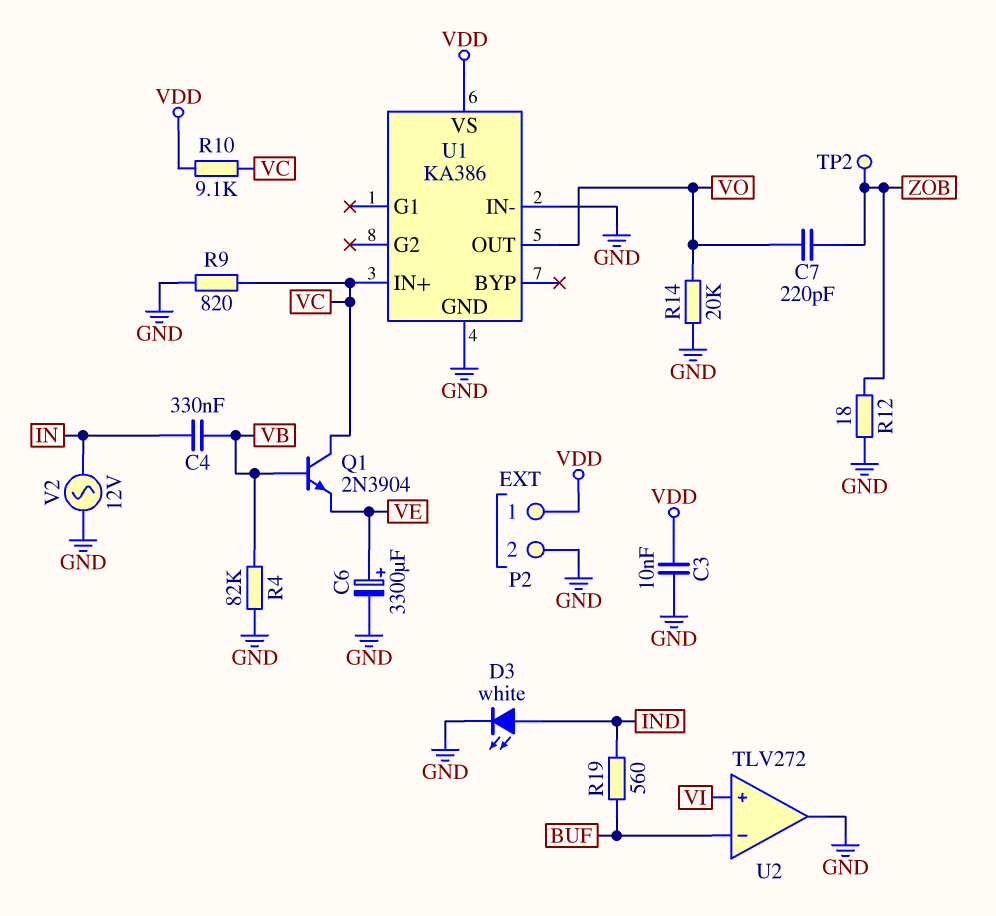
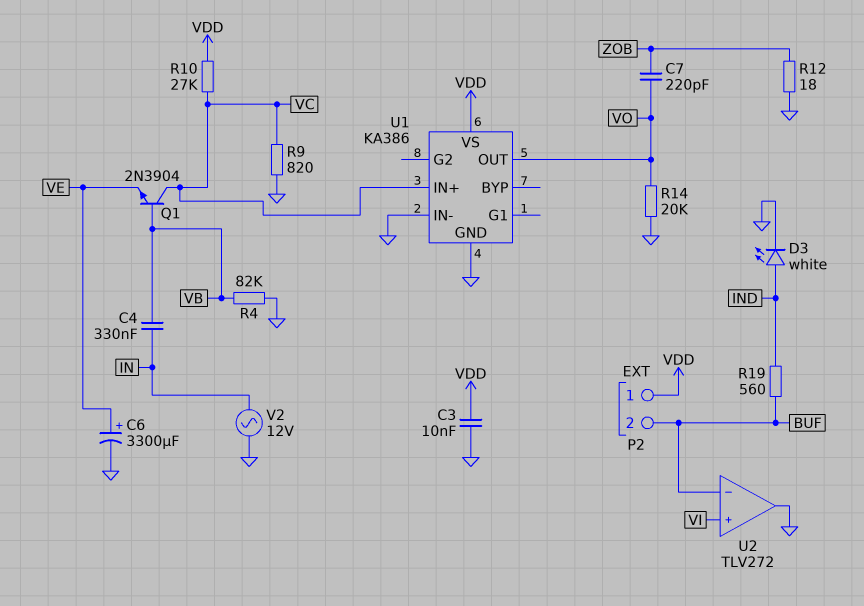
P2 pin 2: GND -> BUF
R10: 9.1k (VC, VDD) -> 27k (VC, VDD)
TP2: test point (ZOB) -> none

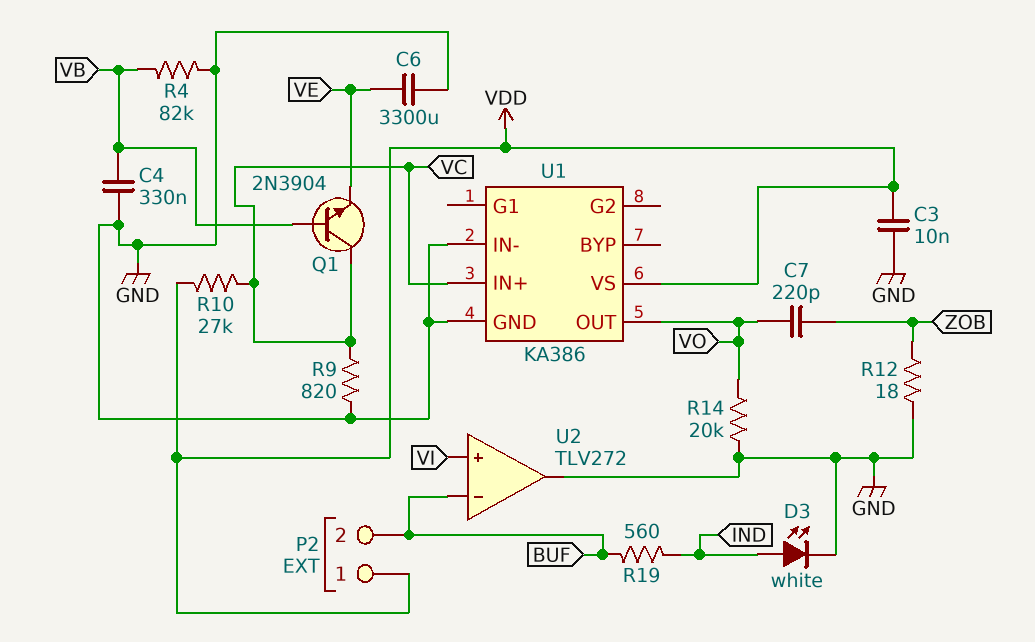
C4: 330nF (IN, VB) -> 330nF (GND, VB)
C6: 3300uF (plus VE, minus GND) -> 3300uF (GND, VE)
V2: AC 12V (GND, IN) -> none

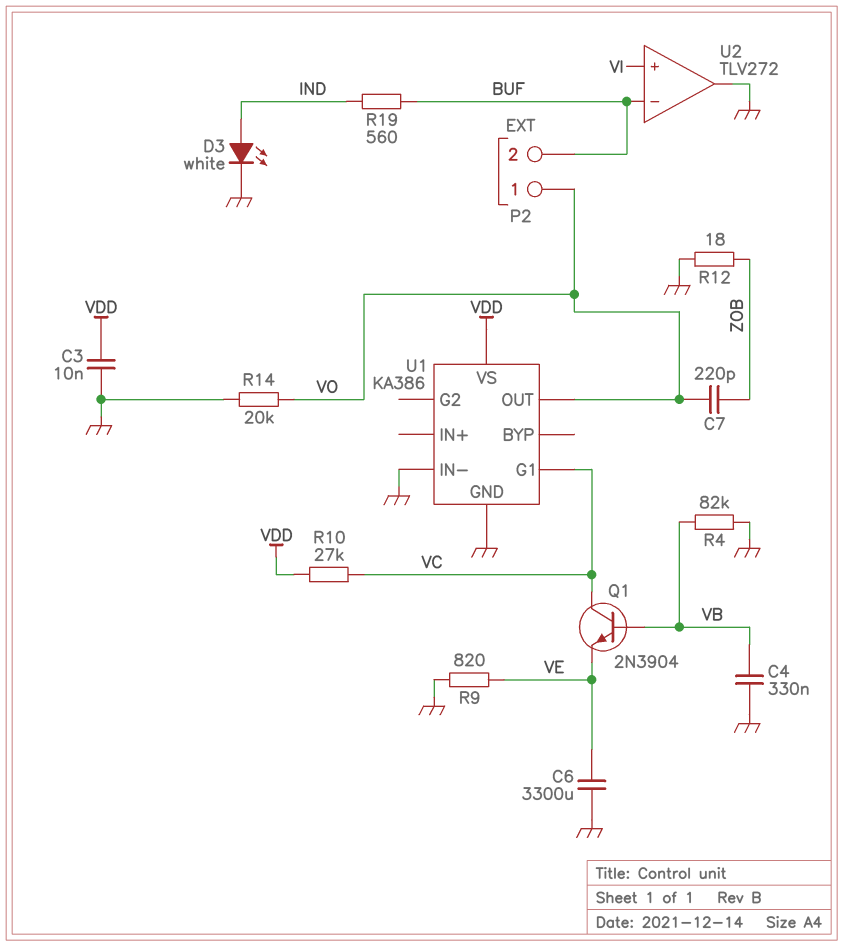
P2 pin 1: VDD -> VO
R9: 820 (GND, VC) -> 820 (GND, VE)
U1 pin G1: none -> VC
U1 pin IN+: VC -> none

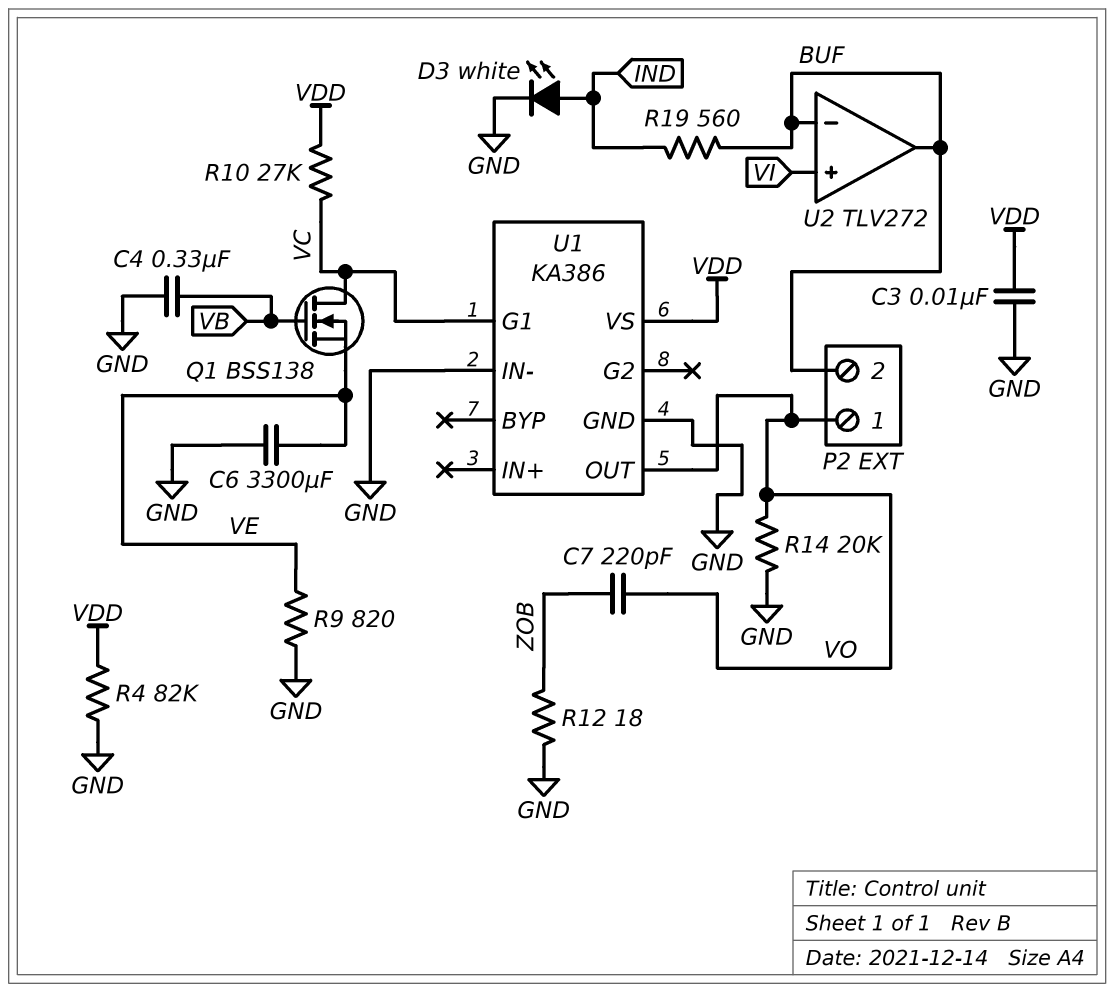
Q1: NPN 2N3904 (B VB, C VC, E VE) -> NMOS BSS138 (G VB, D VC, S VE)
R4: 82k (GND, VB) -> 82k (GND, VDD)
U2 pin out: GND -> BUF

